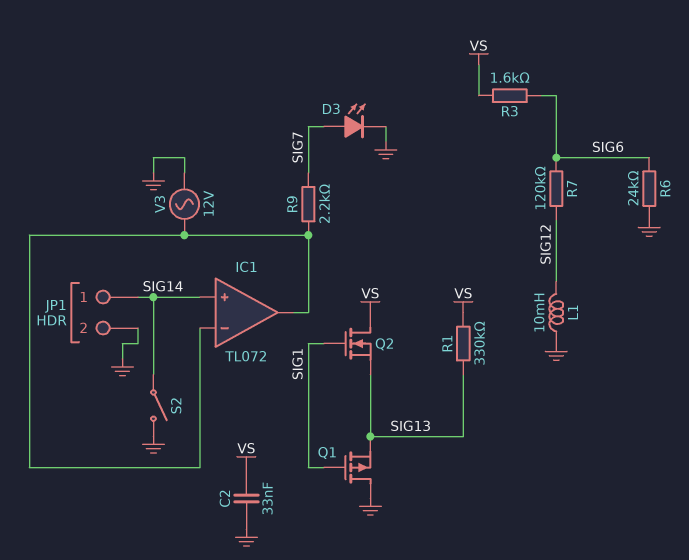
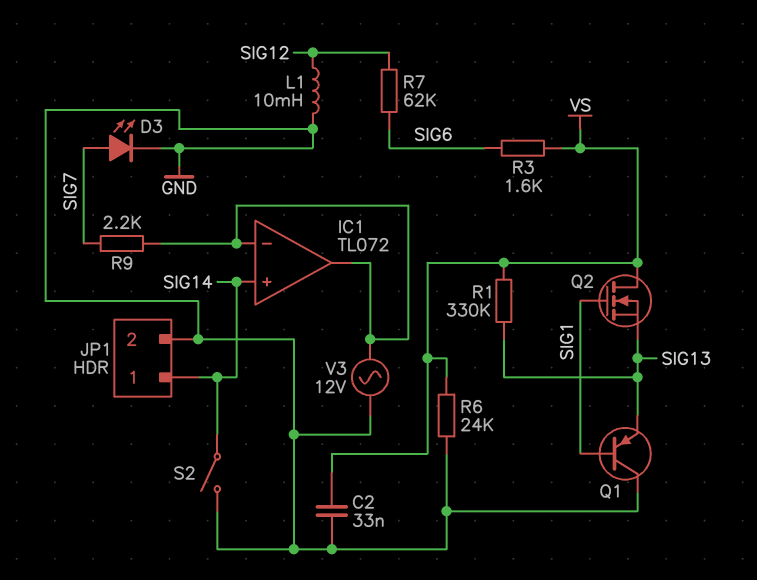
Q1: PMOS (G SIG1, D GND, S SIG13) -> PNP (B SIG1, C GND, E SIG13)
R6: 24k (GND, SIG6) -> 24k (GND, VS)
R7: 120k (SIG6, SIG12) -> 62k (SIG6, SIG12)

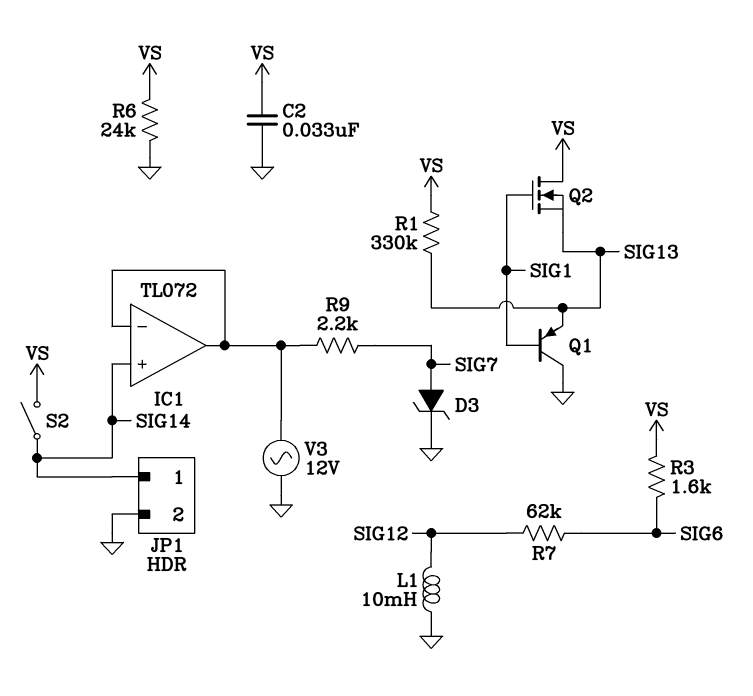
D3: LED (A SIG7, K GND) -> zener (A SIG7, K GND)
S2: switch (GND, SIG14) -> switch (SIG14, VS)

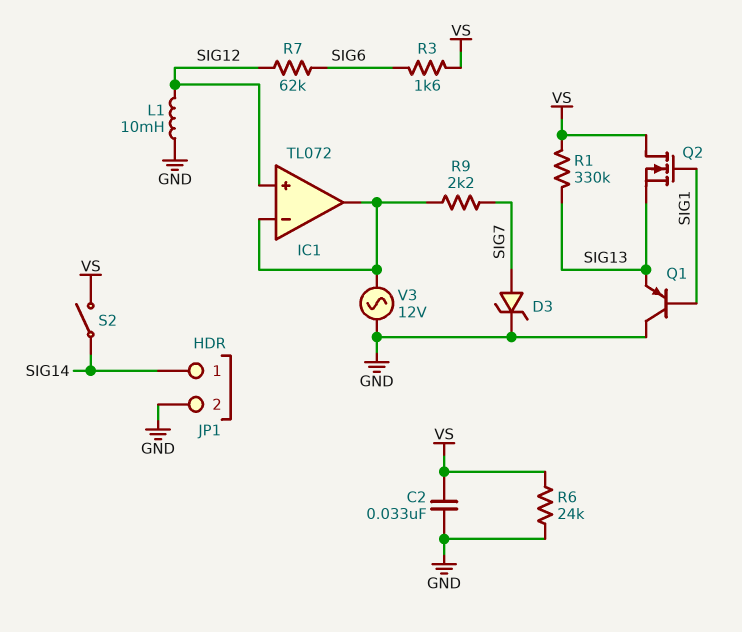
IC1 pin in+: SIG14 -> SIG12

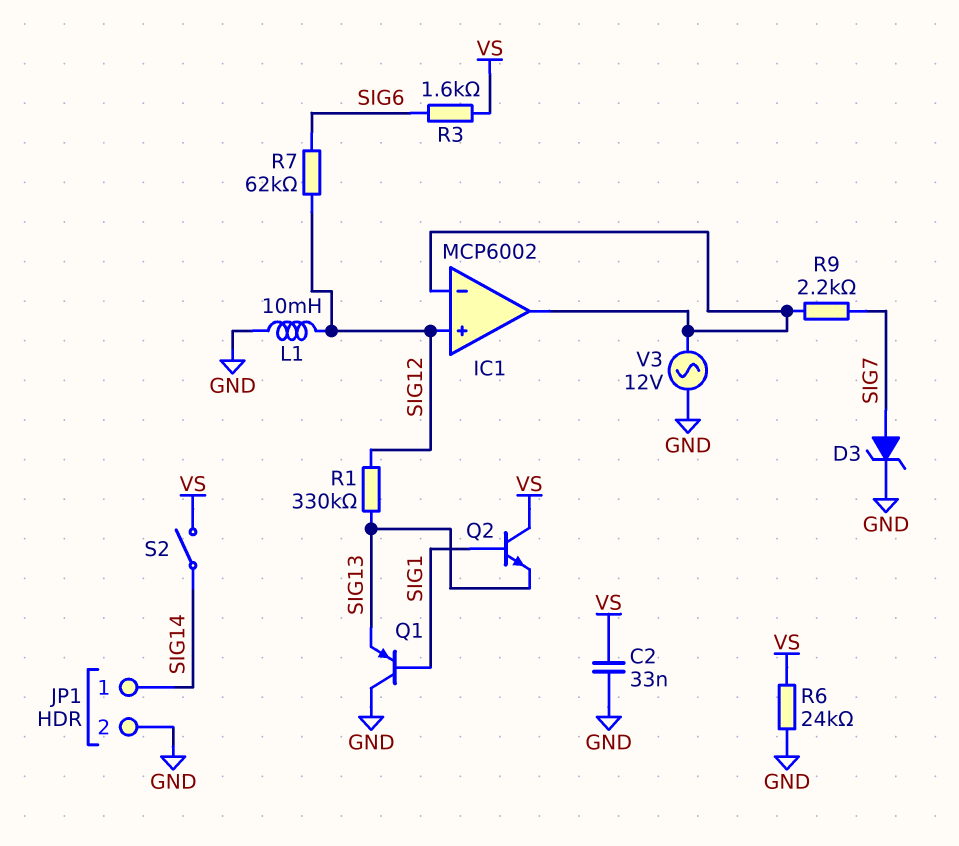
IC1: TL072 -> MCP6002
Q2: NMOS (G SIG1, D VS, S SIG13) -> NPN (B SIG1, C VS, E SIG13)
R1: 330k (SIG13, VS) -> 330k (SIG12, SIG13)

